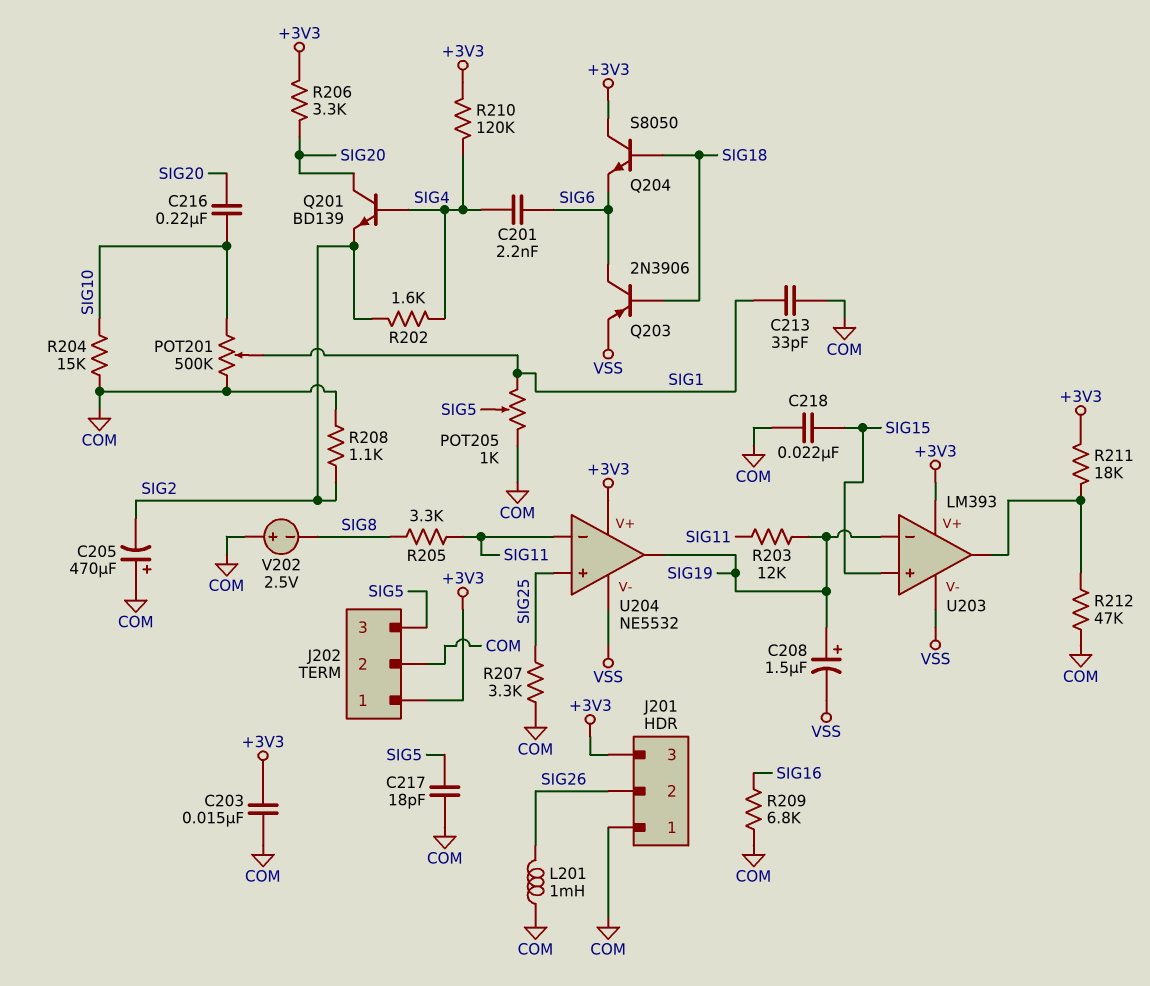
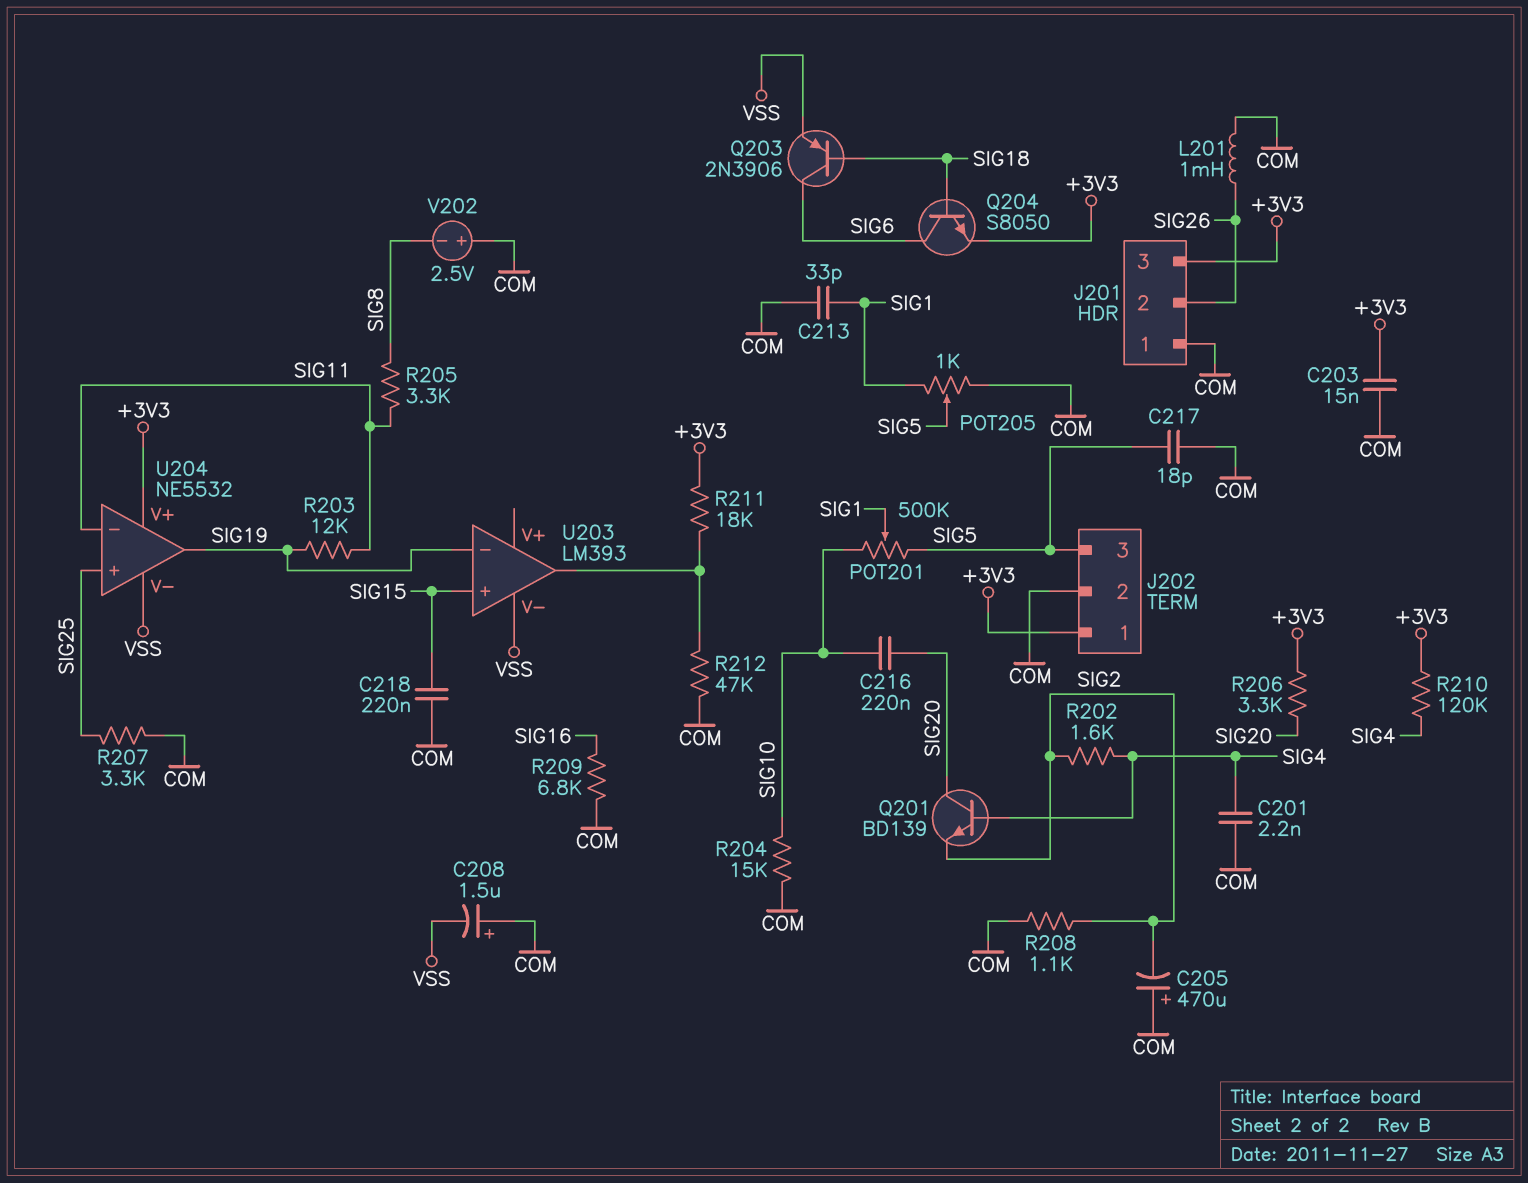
C201: 2.2nF (SIG4, SIG6) -> 2.2nF (COM, SIG4)
C208: 1.5uF (plus SIG19, minus VSS) -> 1.5uF (plus COM, minus VSS)
C218: 22nF (COM, SIG15) -> 220nF (COM, SIG15)
POT201: 500k (COM, SIG10, wiper SIG1) -> 500k (SIG5, SIG10, wiper SIG1)
Q204: NPN S8050 (B SIG18, C +3V3, E SIG6) -> NPN S8050 (B SIG18, C SIG6, E +3V3)
U203 pin V+: +3V3 -> none

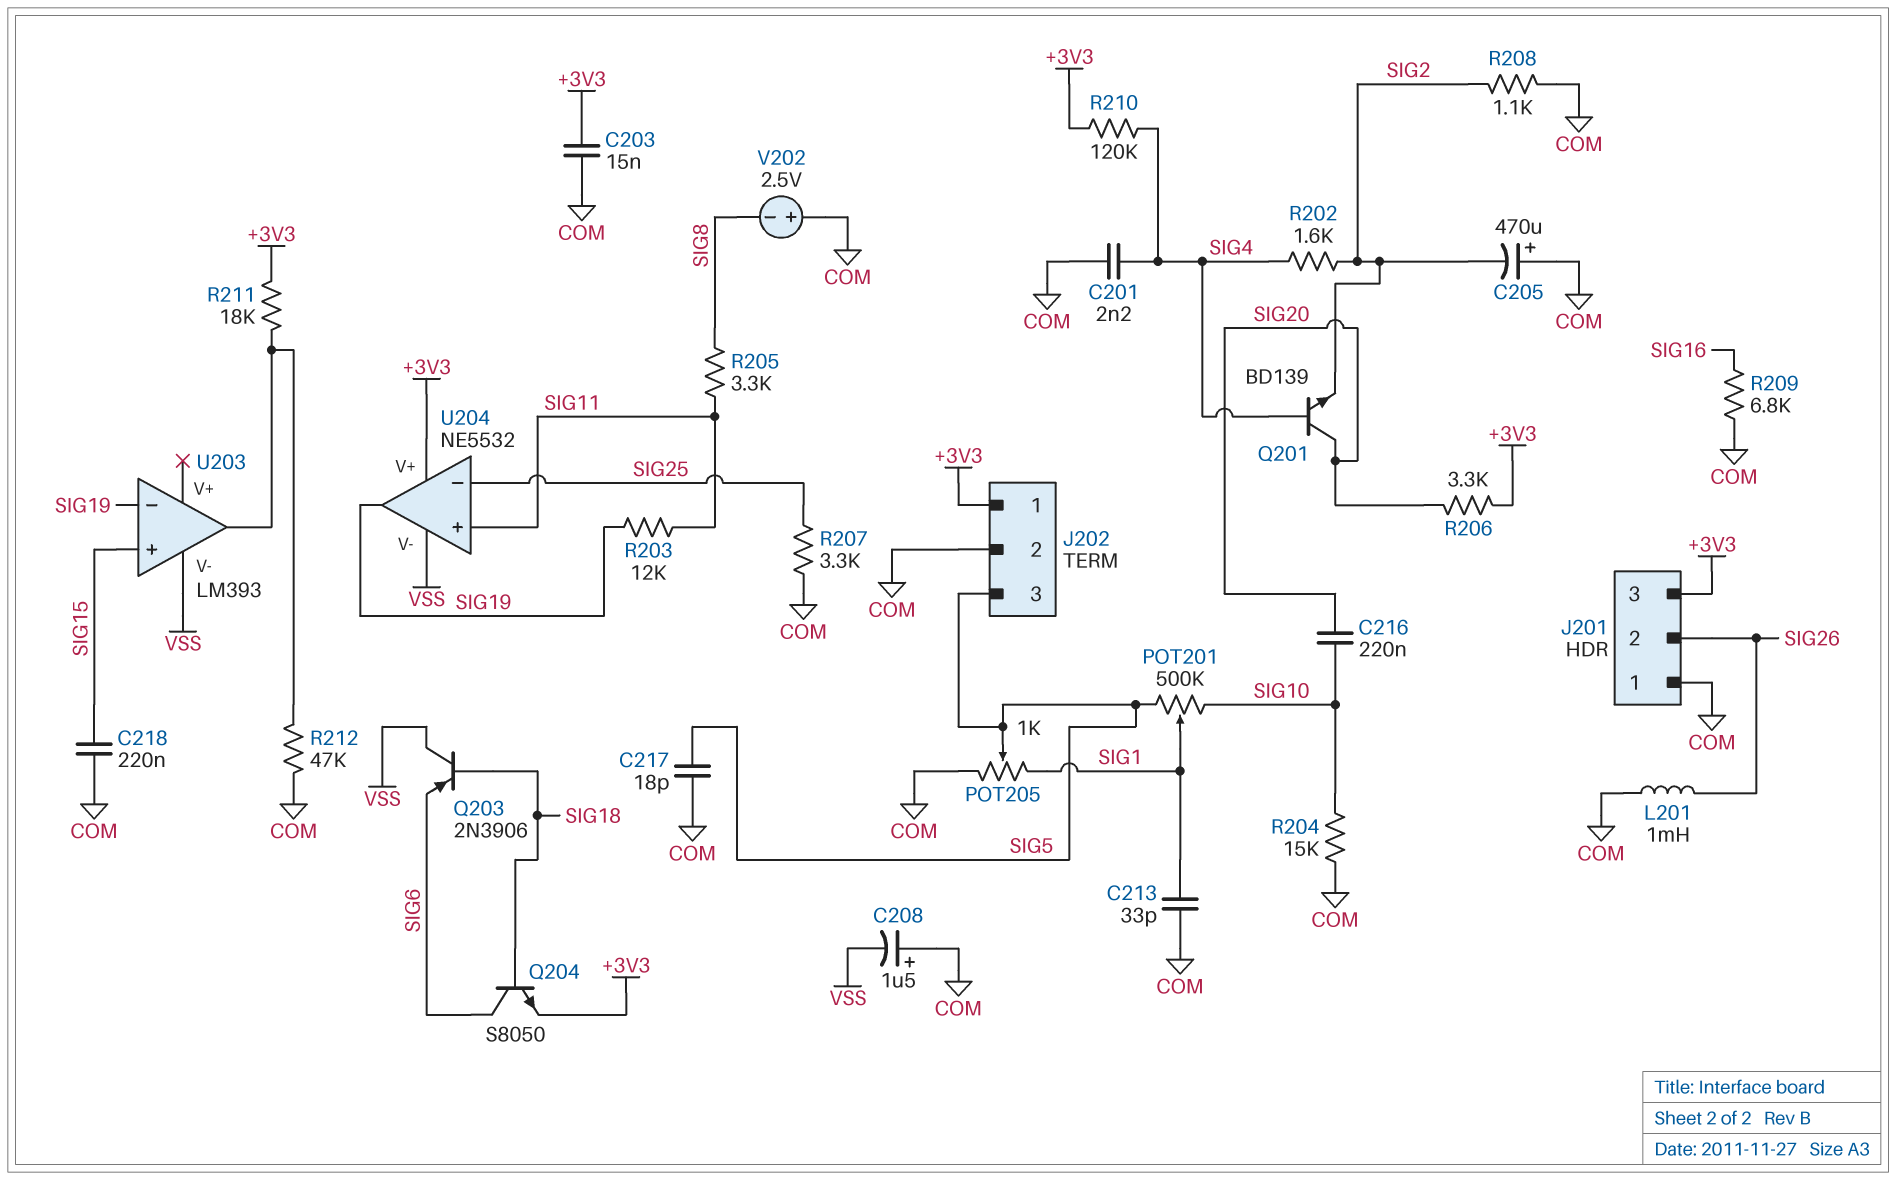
Q203: PNP 2N3906 (B SIG18, C SIG6, E VSS) -> PNP 2N3906 (B SIG18, C VSS, E SIG6)
U204 pin in+: SIG25 -> SIG11
U204 pin in-: SIG11 -> SIG25

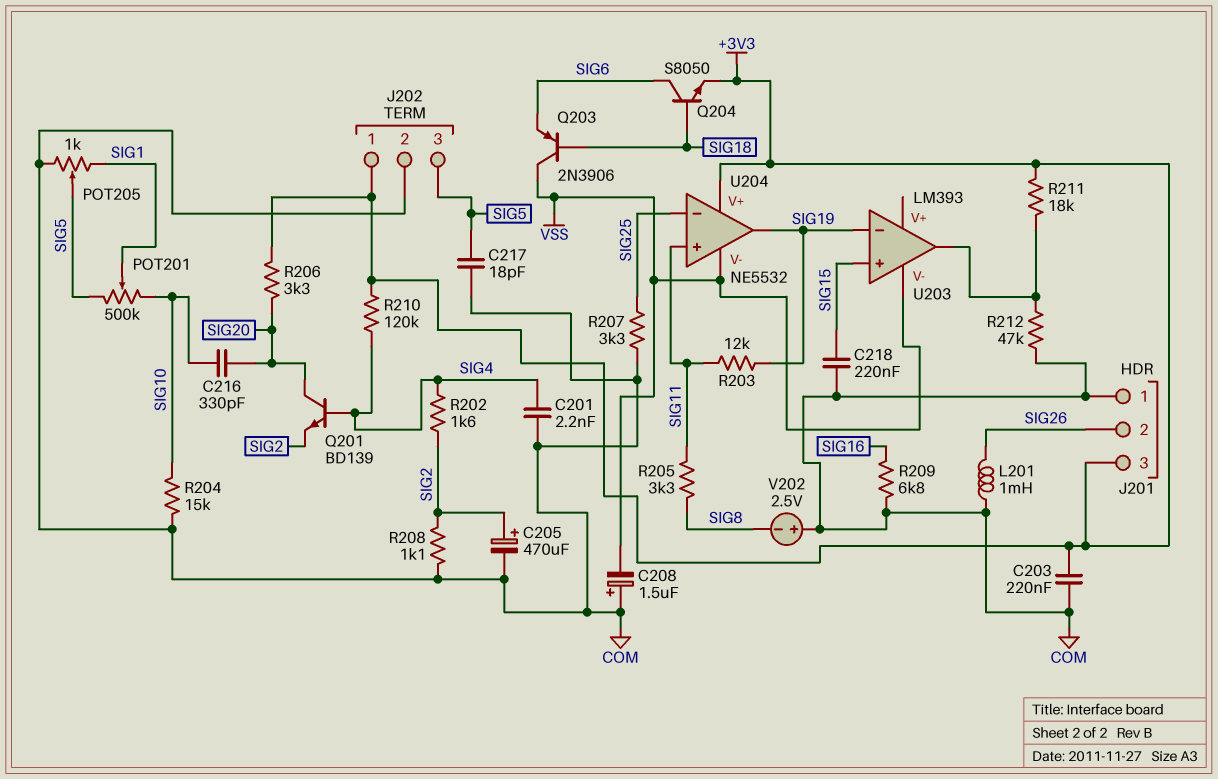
C203: 15nF (+3V3, COM) -> 220nF (+3V3, COM)
C205: 470uF (plus COM, minus SIG2) -> 470uF (plus SIG2, minus COM)
C213: 33pF (COM, SIG1) -> none
C216: 220nF (SIG10, SIG20) -> 330pF (SIG10, SIG20)

